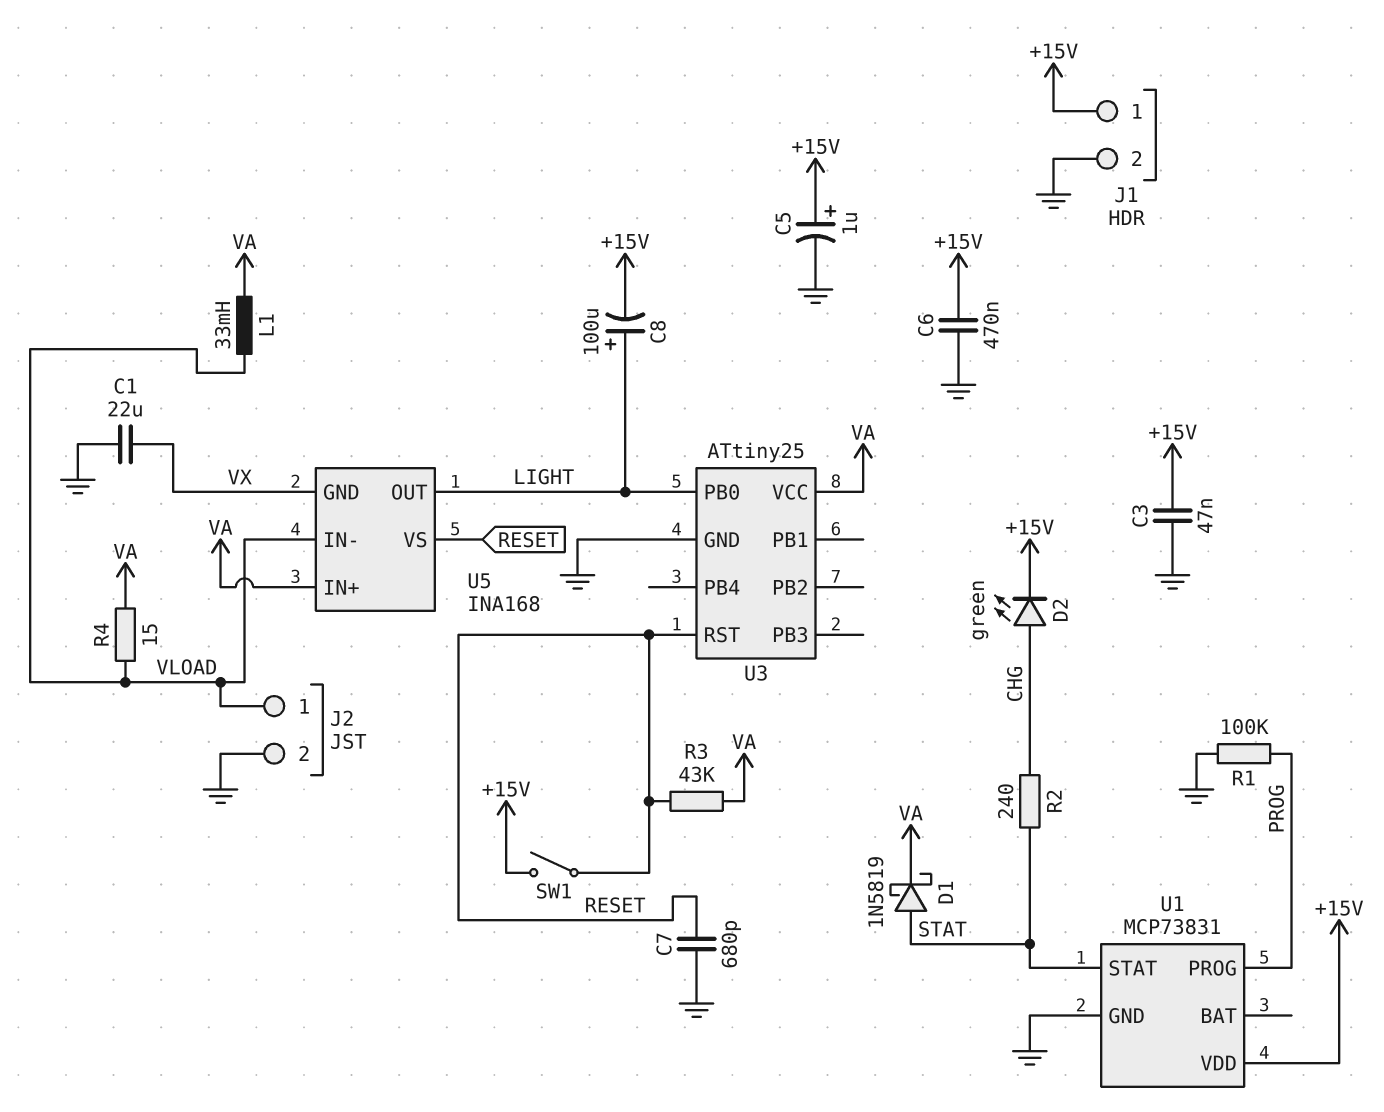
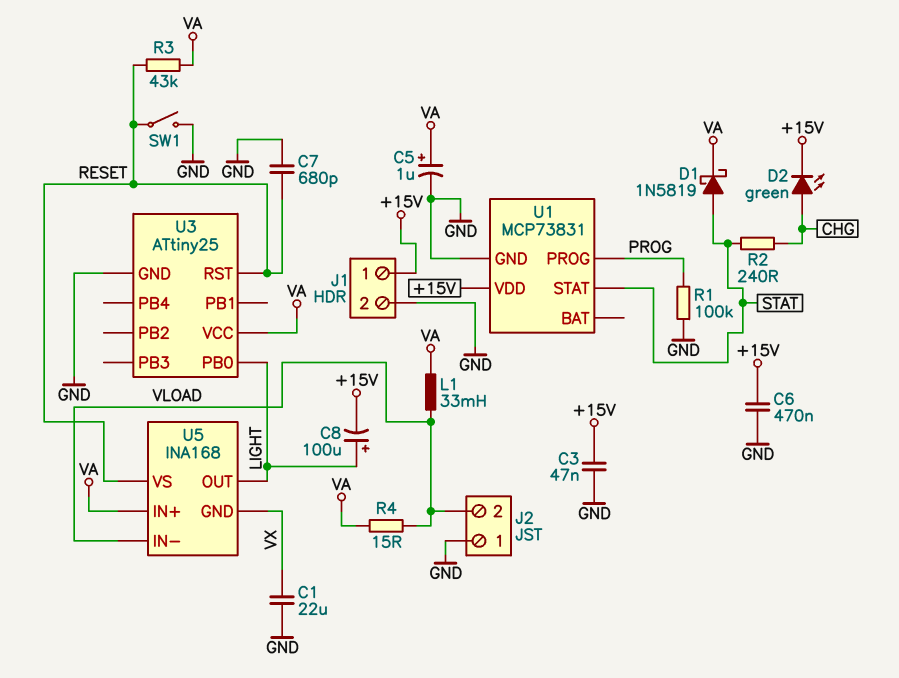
C5: 1uF (plus +15V, minus GND) -> 1uF (plus VA, minus GND)
J2 pin 1: VLOAD -> GND
J2 pin 2: GND -> VLOAD
SW1: switch (+15V, RESET) -> switch (GND, RESET)

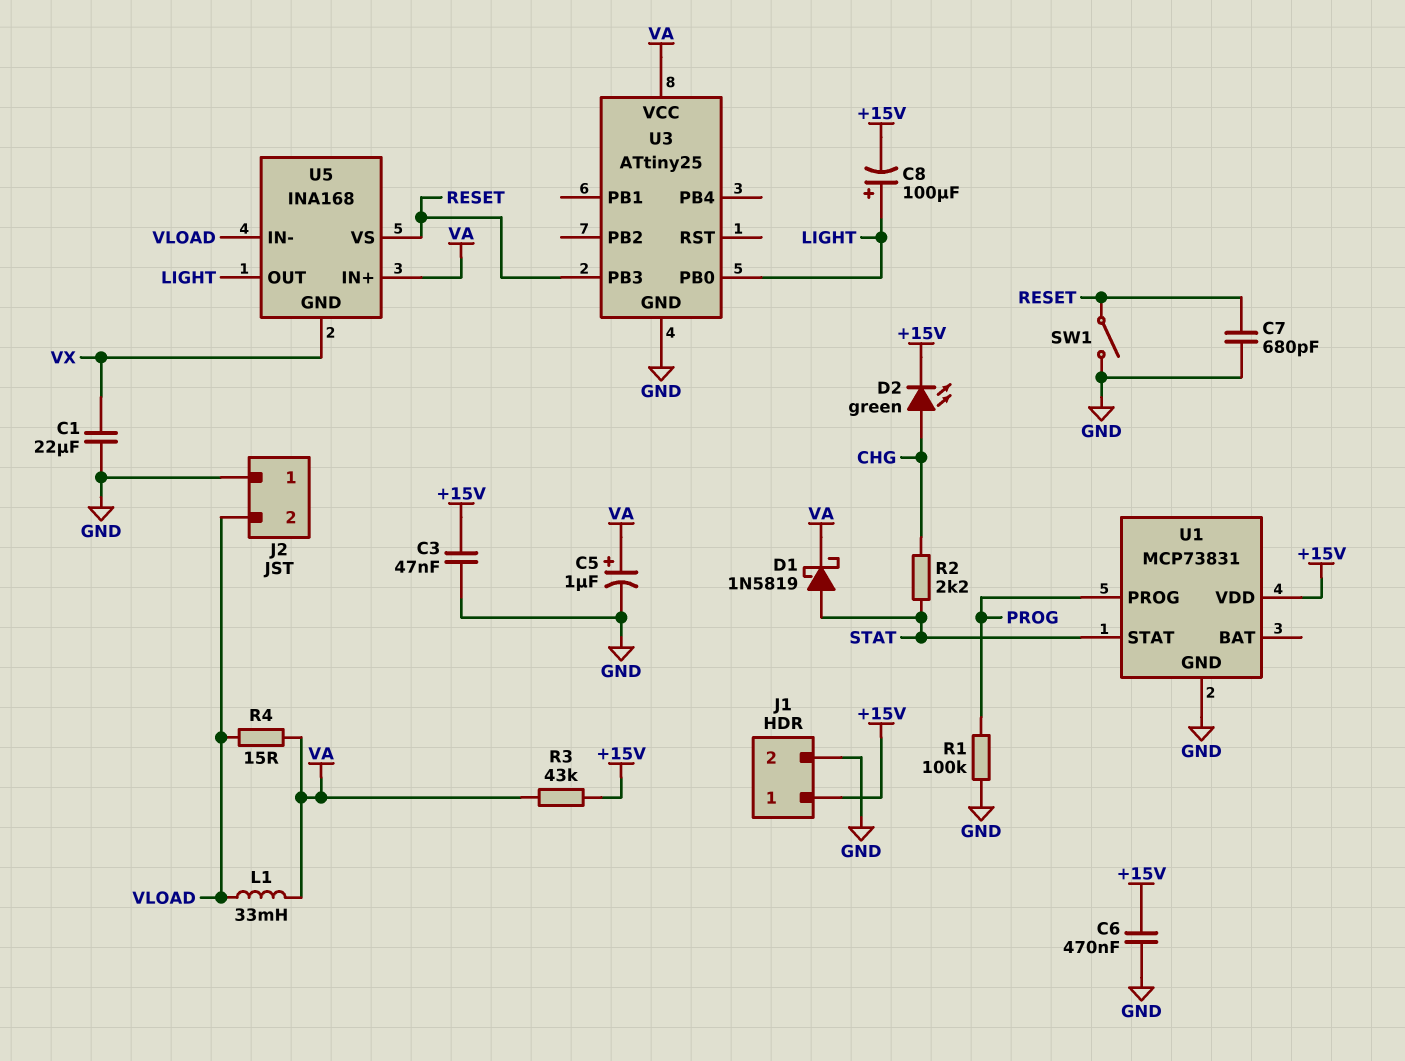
R2: 240 (CHG, STAT) -> 2.2k (CHG, STAT)
R3: 43k (RESET, VA) -> 43k (+15V, VA)
U3 pin PB3: none -> RESET
U3 pin RST: RESET -> none

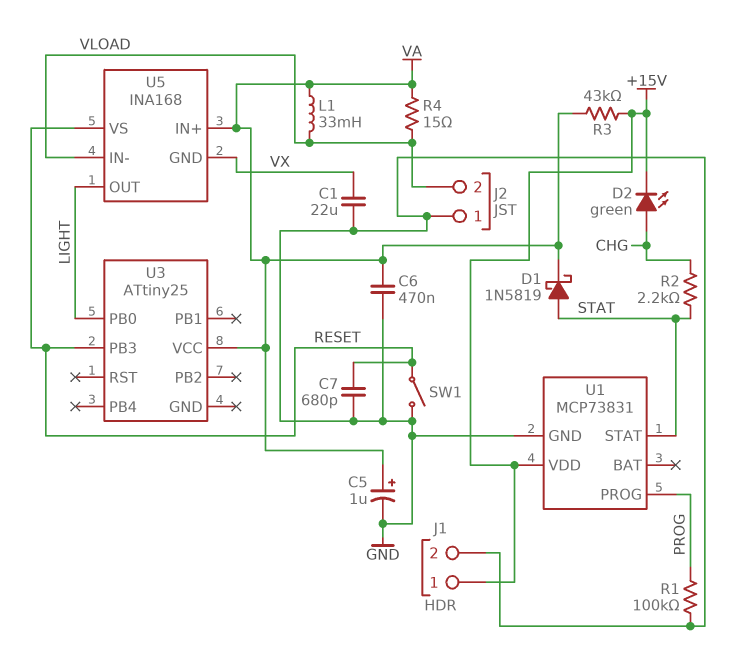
C3: 47nF (+15V, GND) -> none
C6: 470nF (+15V, GND) -> 470nF (GND, VA)
C8: 100uF (plus LIGHT, minus +15V) -> none
U3 pin GND: GND -> none

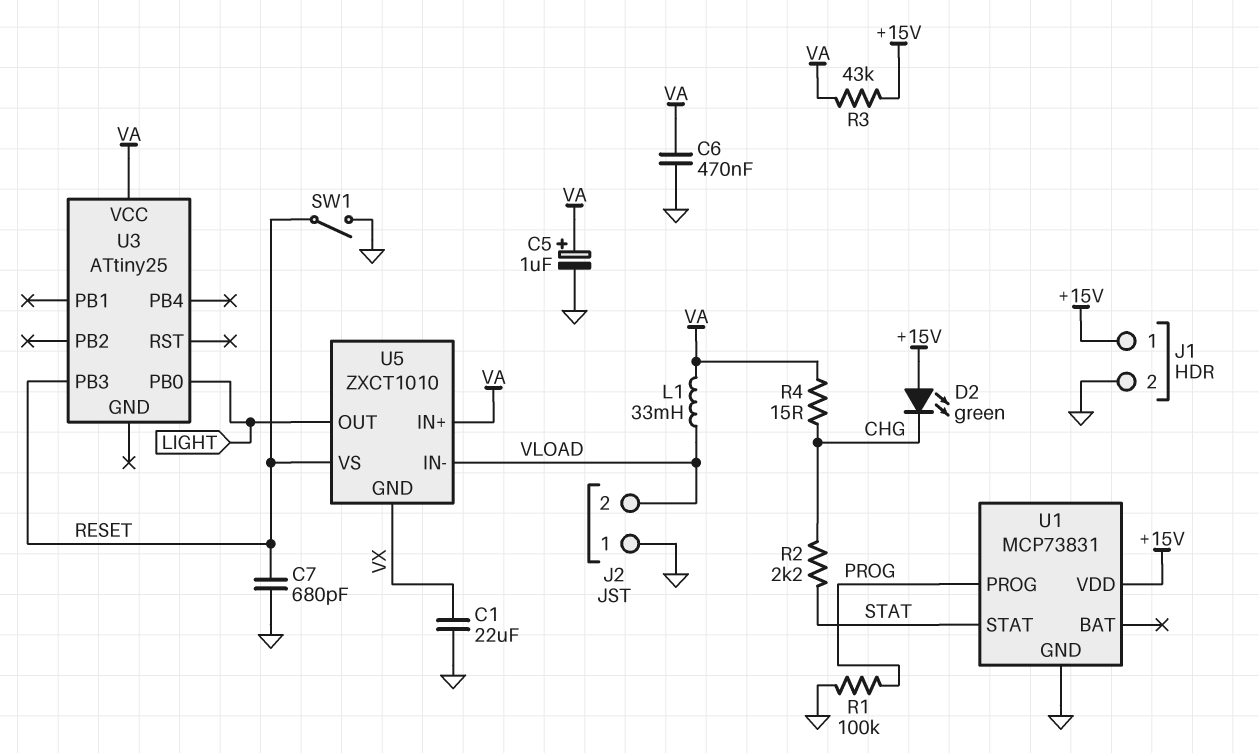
D1: schottky 1N5819 (A STAT, K VA) -> none
D2: LED green (A CHG, K +15V) -> LED green (A +15V, K CHG)
R4: 15 (VA, VLOAD) -> 15 (CHG, VA)
U5: INA168 -> ZXCT1010

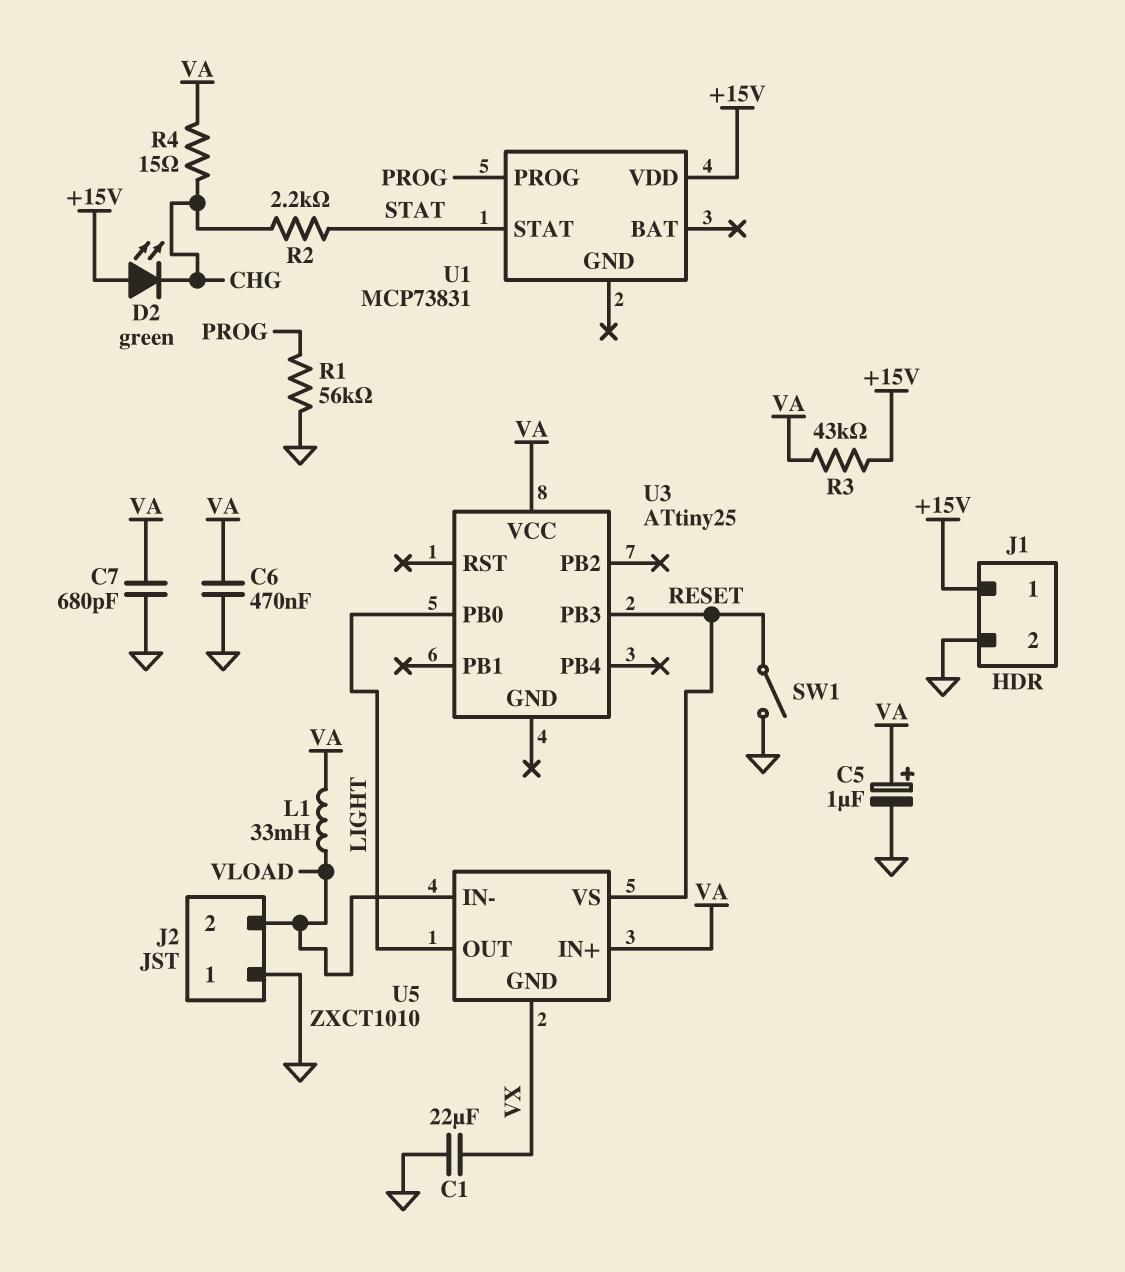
C7: 680pF (GND, RESET) -> 680pF (GND, VA)
R1: 100k (GND, PROG) -> 56k (GND, PROG)
U1 pin GND: GND -> none

